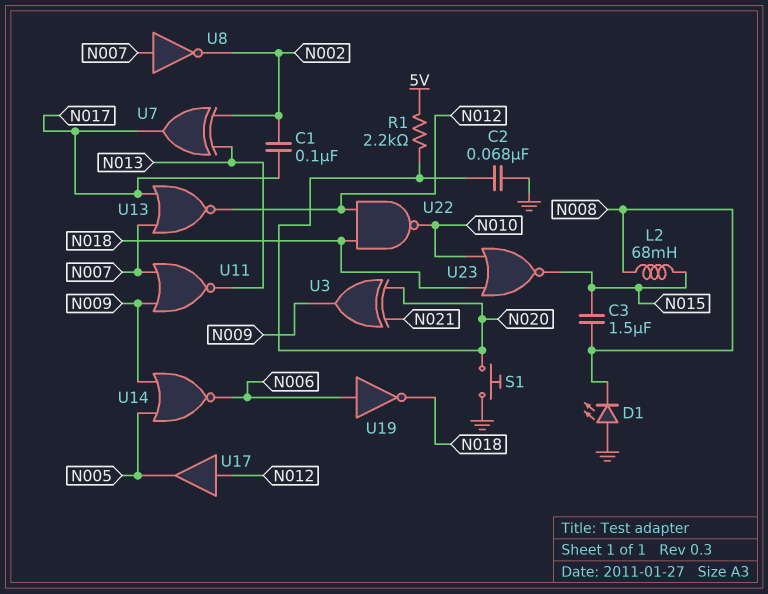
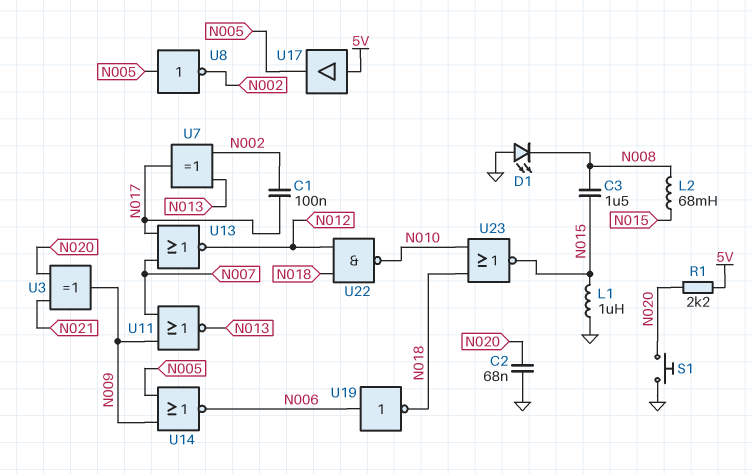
L1: none -> 1uH (GND, N015)
U8: NOT (in N007, out N002) -> NOT (in N005, out N002)
U17: buffer (in N012, out N005) -> buffer (in 5V, out N005)

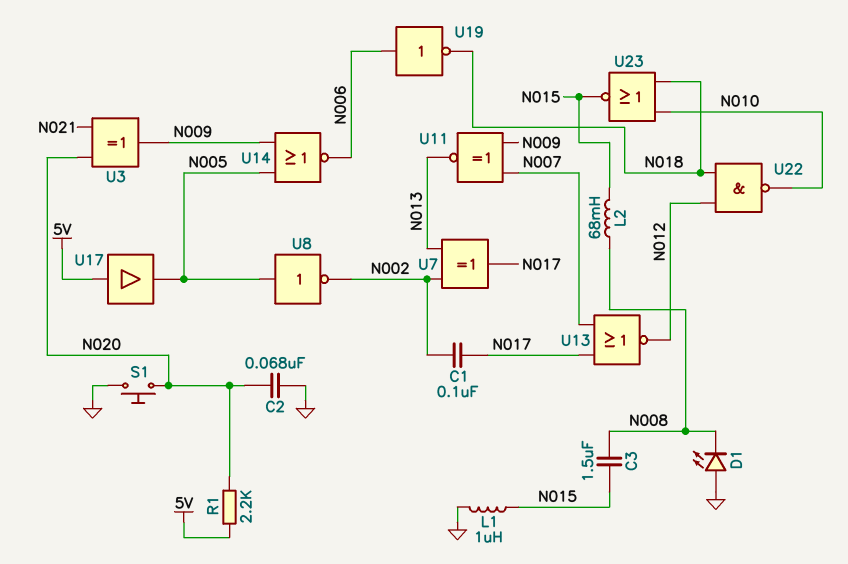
U11: NOR (in N007, in N009, out N013) -> XNOR (in N007, in N009, out N013)

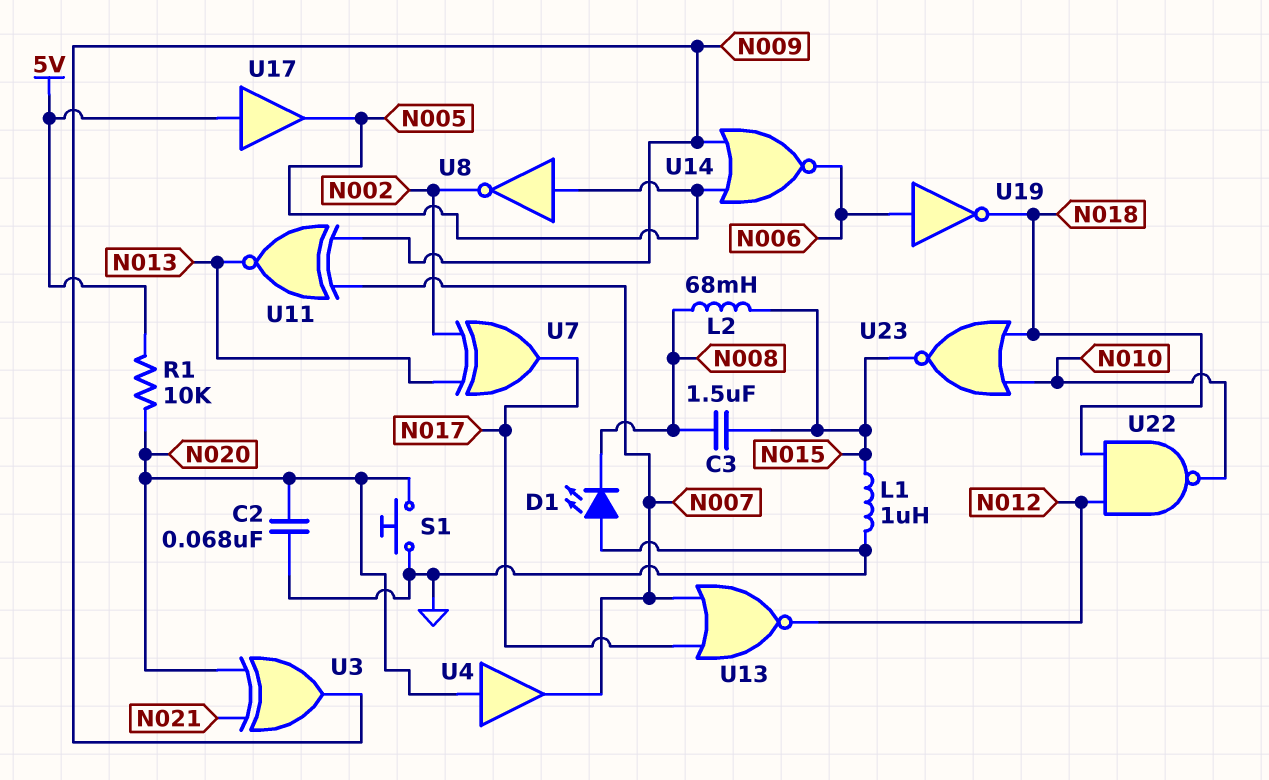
C1: 100nF (N002, N017) -> none
R1: 2.2k (5V, N020) -> 10k (5V, N020)
U4: none -> buffer (in N020, out N007)

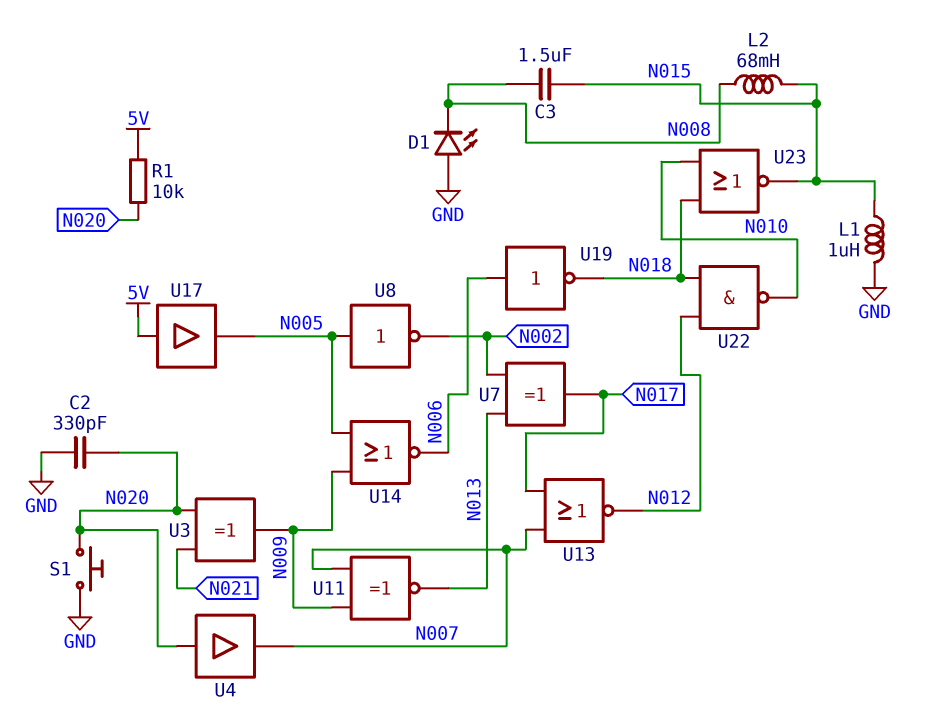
C2: 68nF (GND, N020) -> 330pF (GND, N020)

